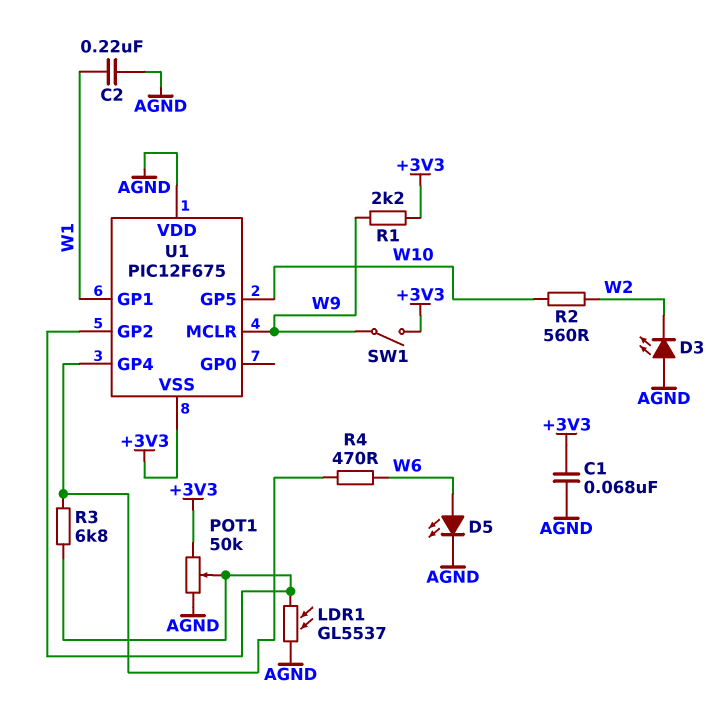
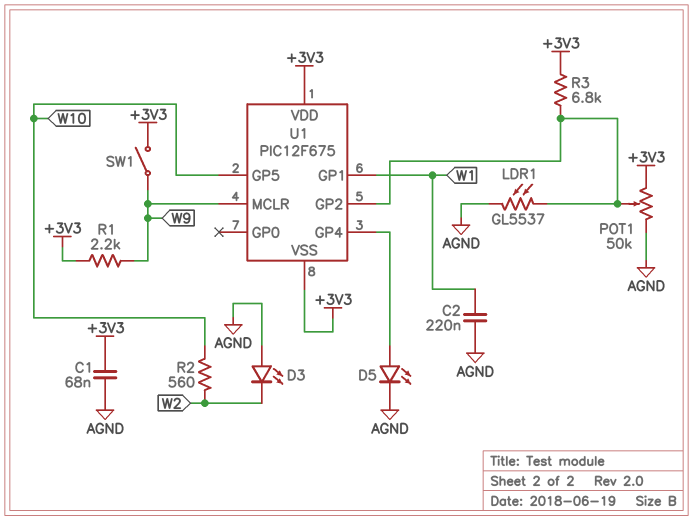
D5: LED (A W6, K AGND) -> LED (A U1/GP4, K AGND)
R3: 6.8k (U1/GP2, U1/GP4) -> 6.8k (+3V3, U1/GP2)
R4: 470 (U1/GP4, W6) -> none
U1 pin VDD: AGND -> +3V3

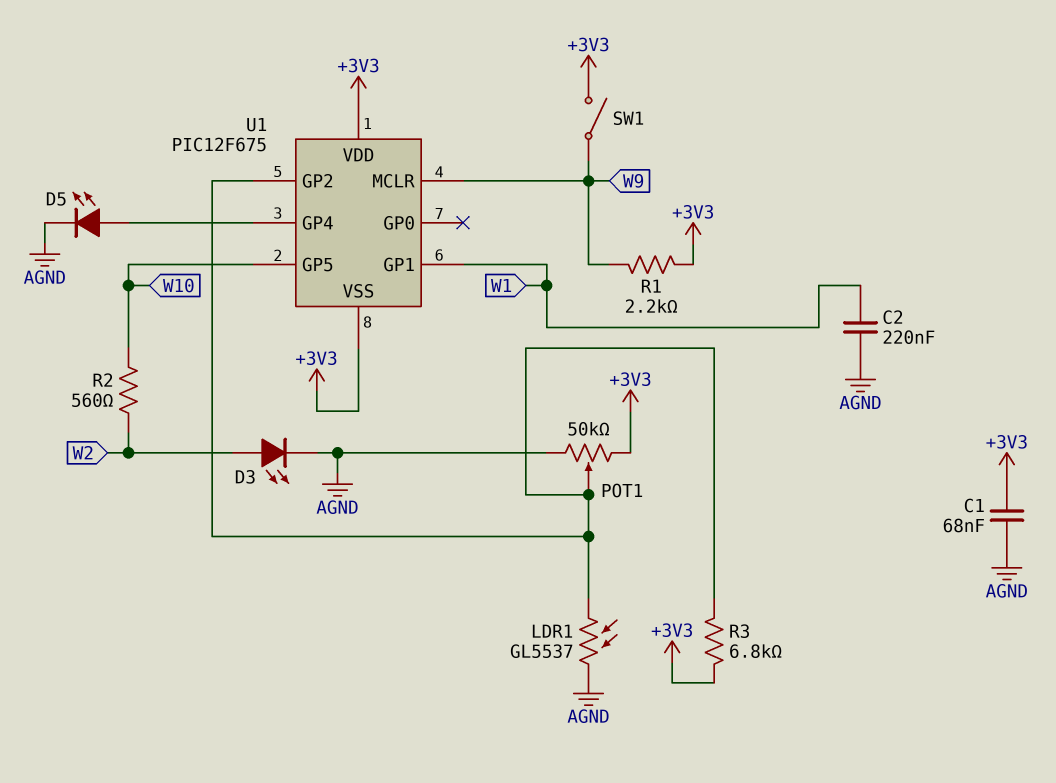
D3: LED (A AGND, K W2) -> LED (A W2, K AGND)

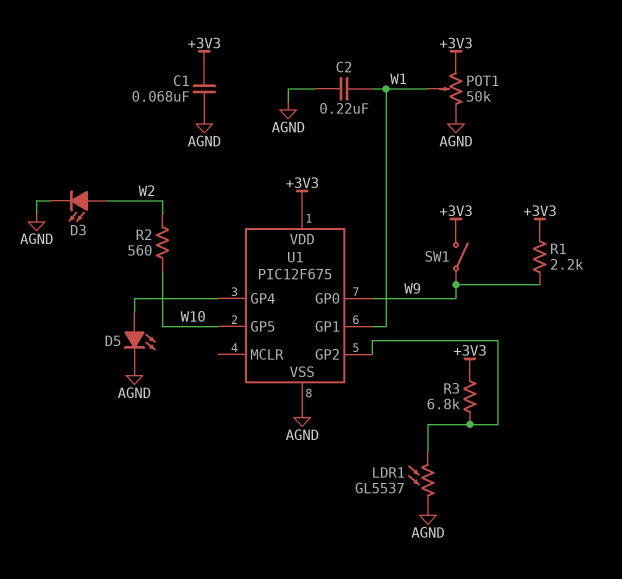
POT1: 50k (+3V3, AGND, wiper U1/GP2) -> 50k (+3V3, AGND, wiper W1)
U1 pin GP0: none -> W9
U1 pin MCLR: W9 -> none
U1 pin VSS: +3V3 -> AGND

